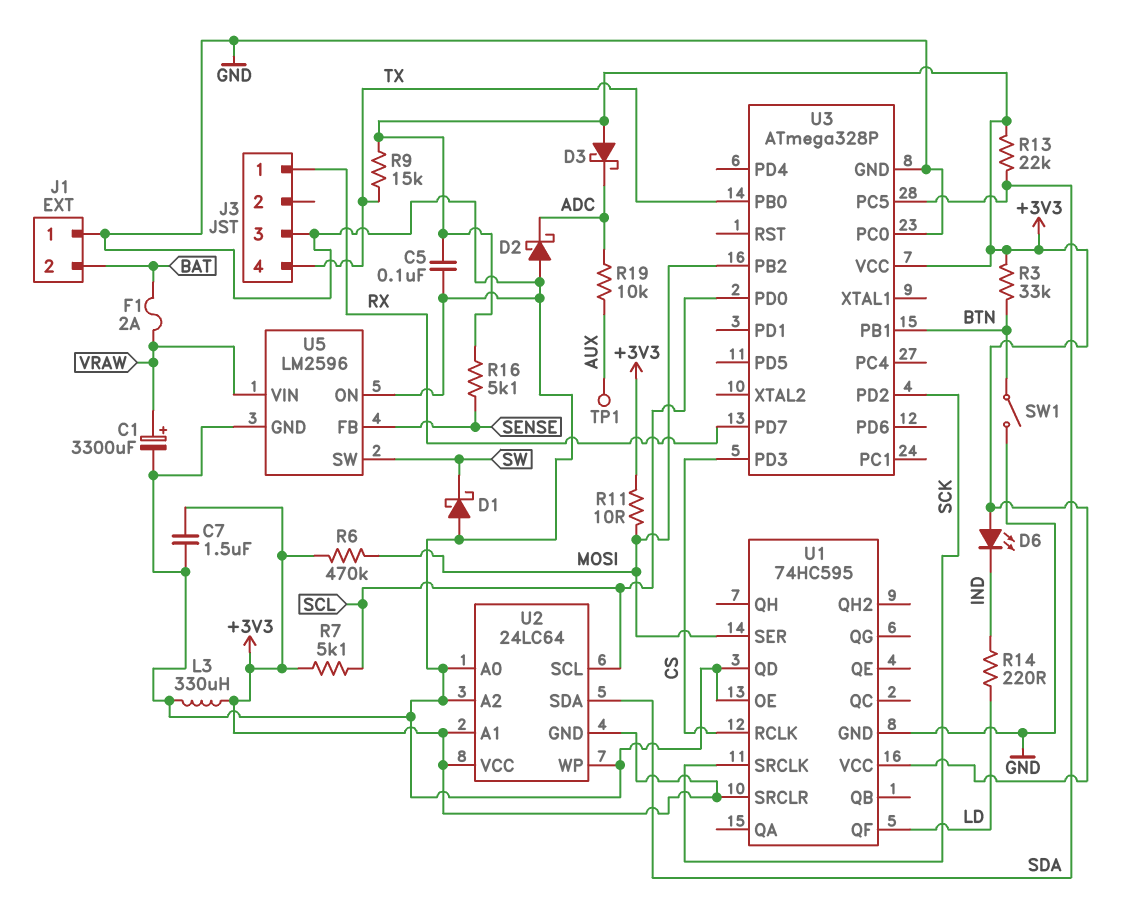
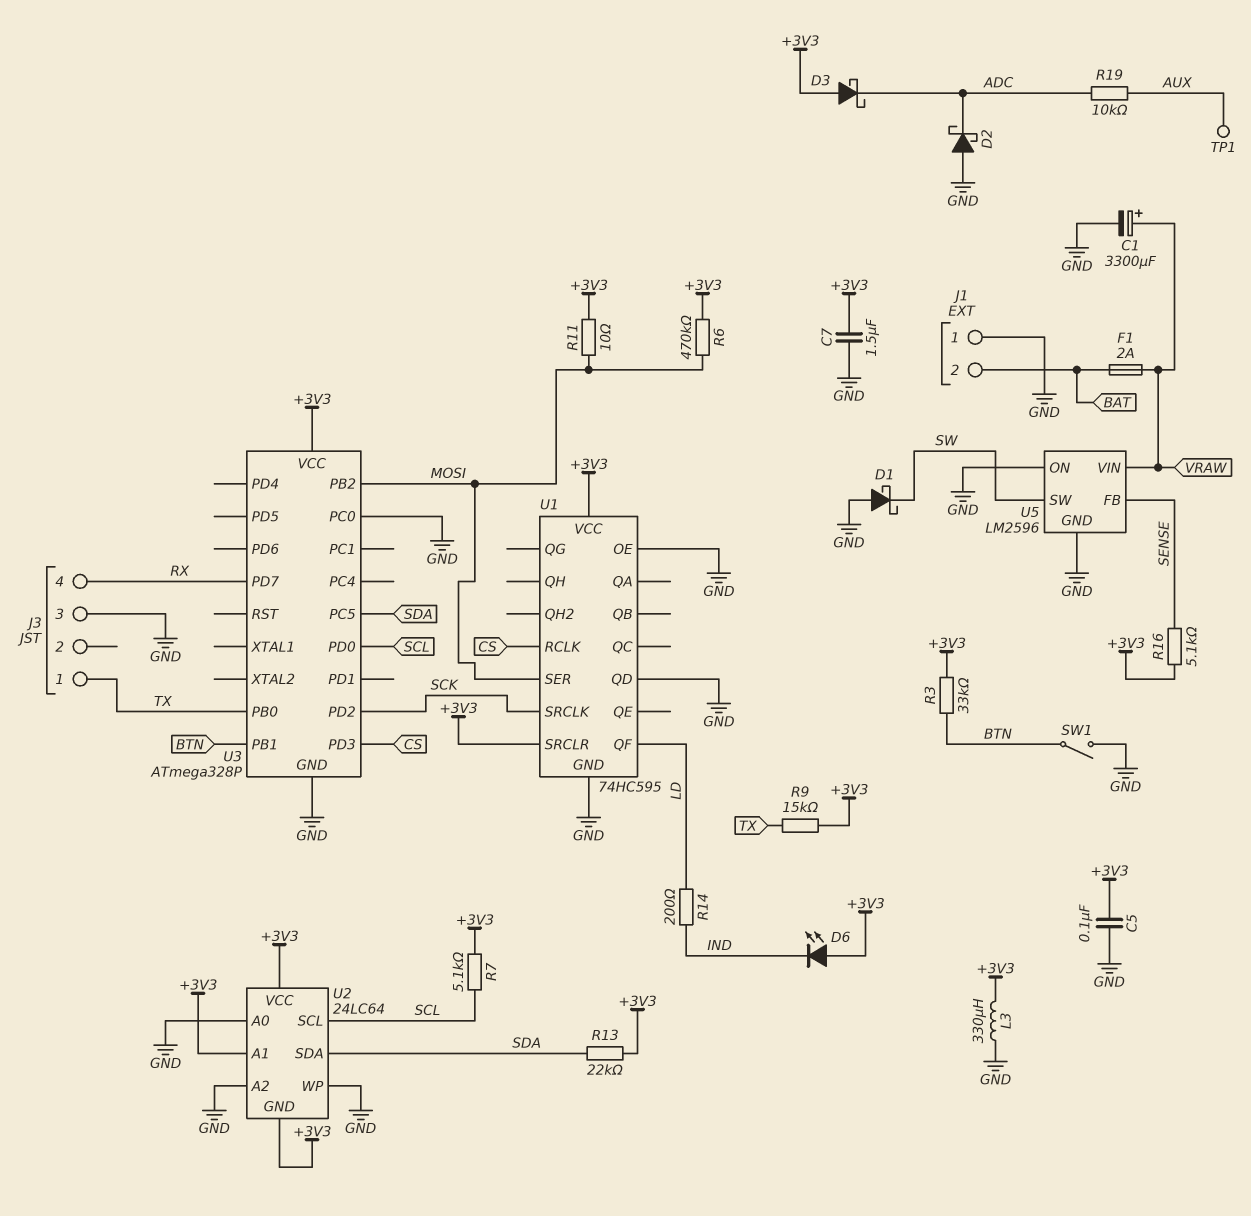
J3 pin 1: RX -> TX
J3 pin 4: TX -> RX
R14: 220 (IND, LD) -> 200 (IND, LD)

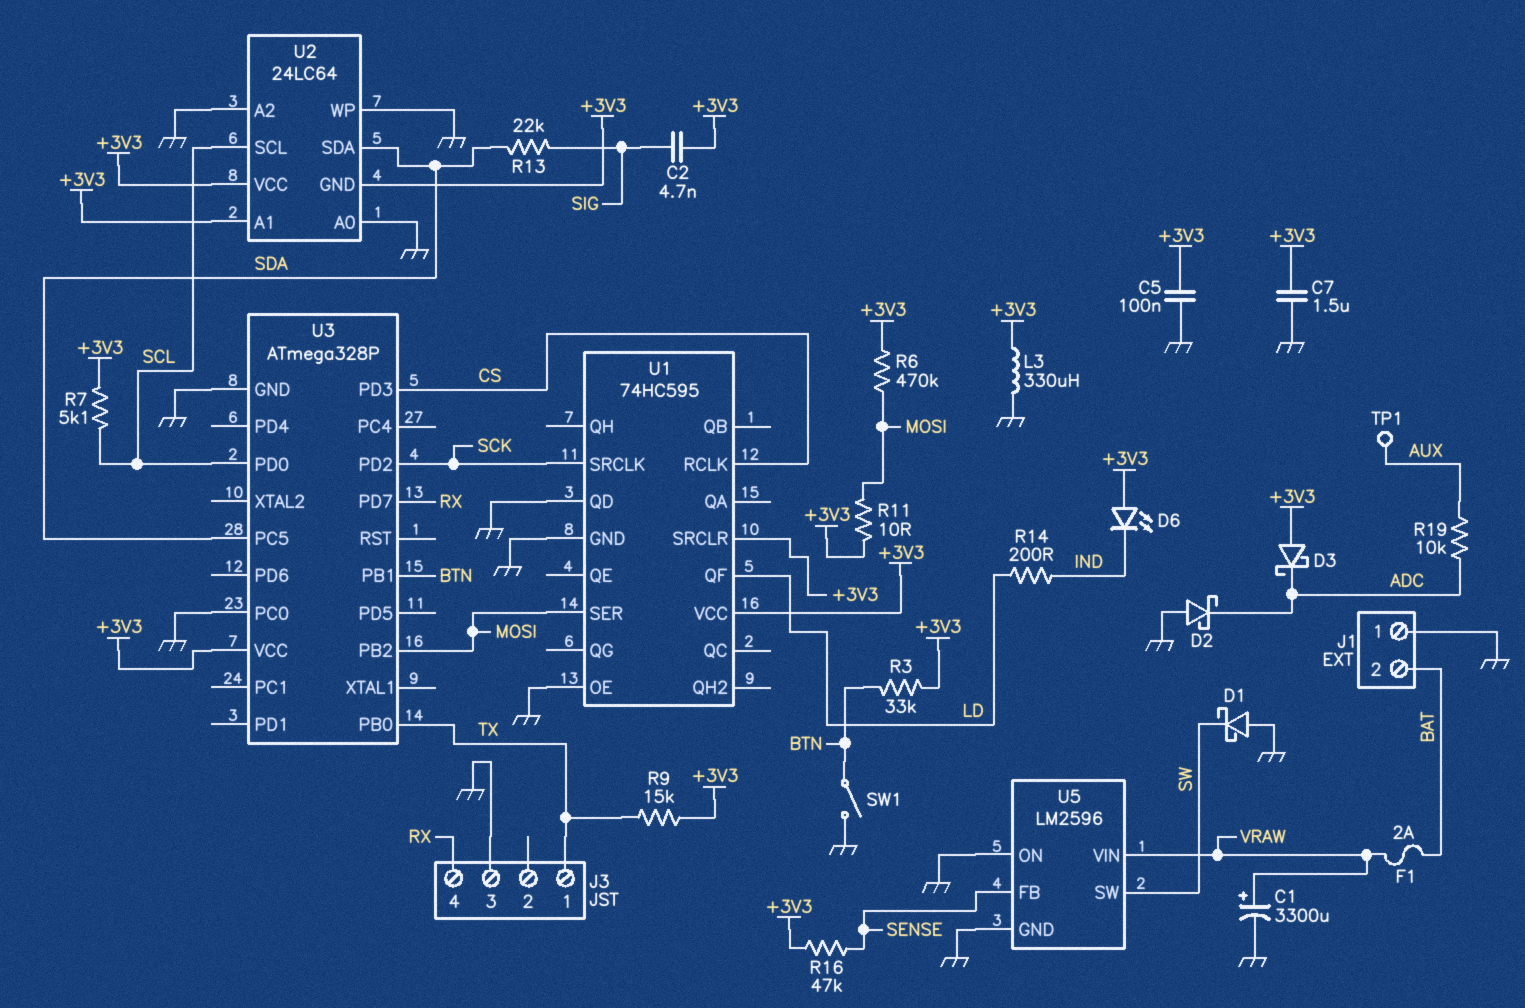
C2: none -> 4.7nF (+3V3, SIG)
R13: 22k (+3V3, SDA) -> 22k (SDA, SIG)
R16: 5.1k (+3V3, SENSE) -> 47k (+3V3, SENSE)

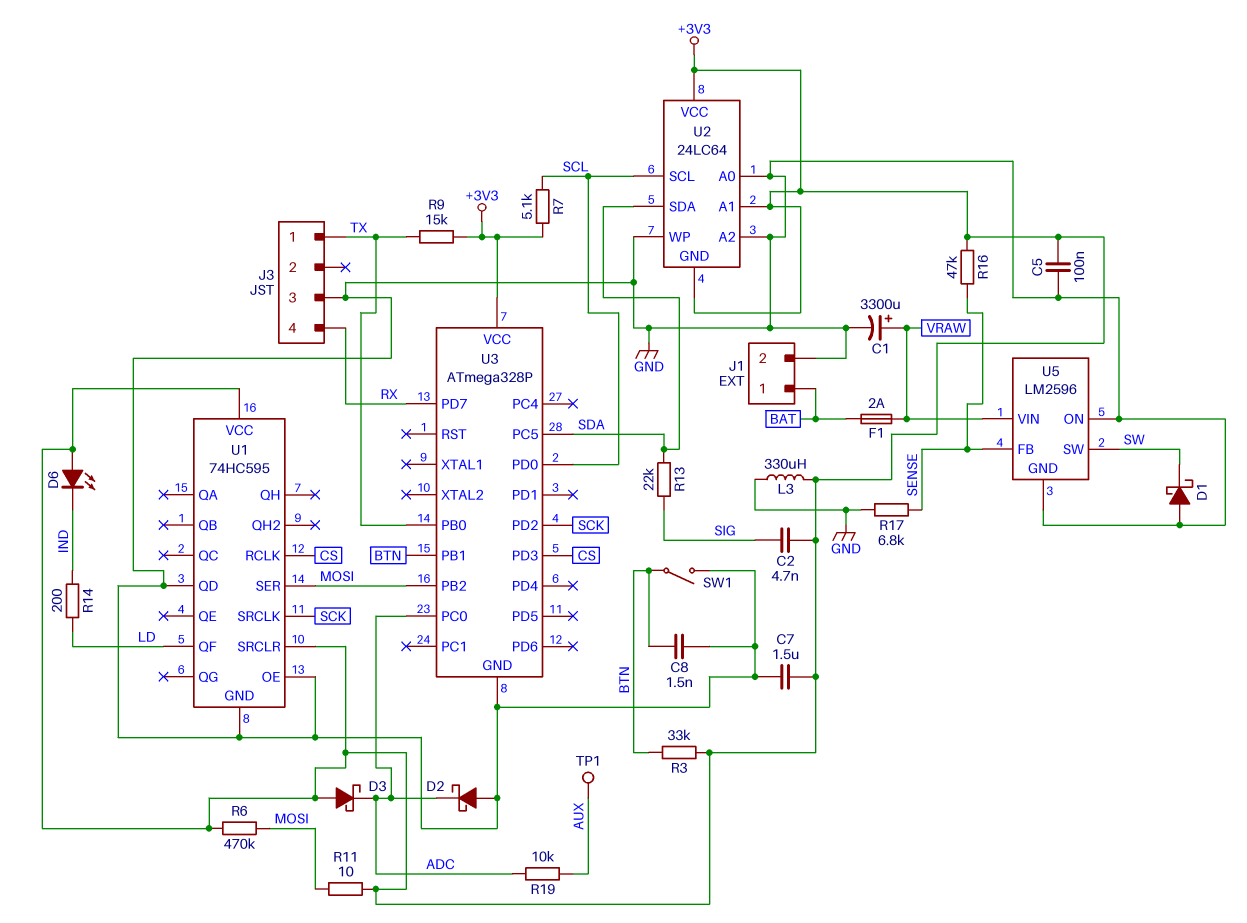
C8: none -> 1.5nF (BTN, GND)
J1 pin 1: GND -> BAT
J1 pin 2: BAT -> GND
R17: none -> 6.8k (GND, SENSE)
U3 pin PC0: GND -> ADC

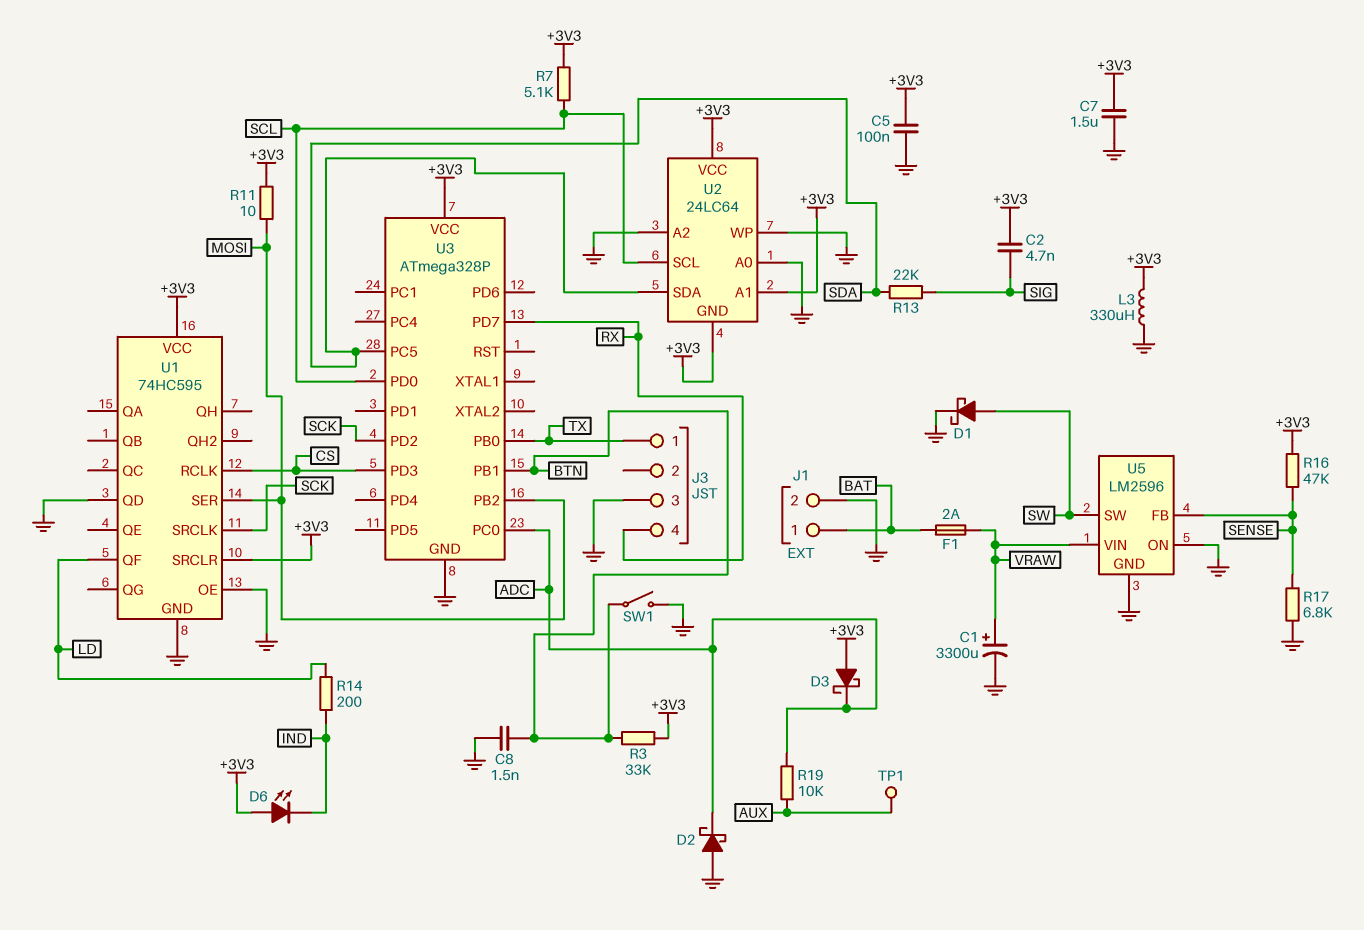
D1: schottky (A GND, K SW) -> schottky (A SW, K GND)
R6: 470k (+3V3, MOSI) -> none
R9: 15k (+3V3, TX) -> none

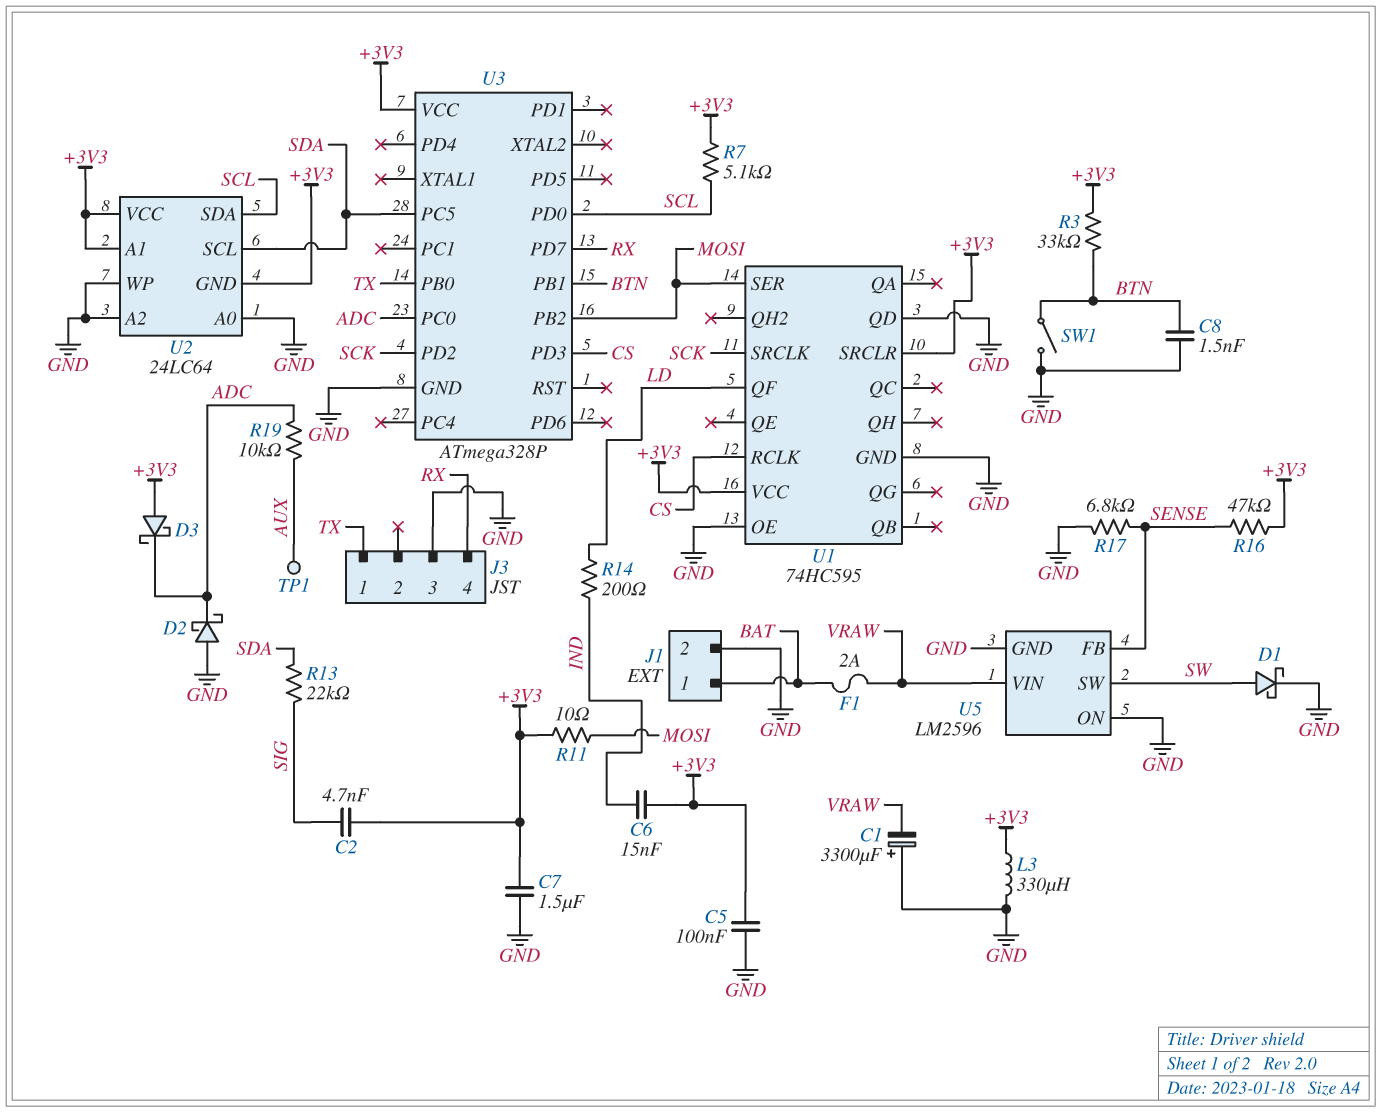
C1: 3300uF (plus VRAW, minus GND) -> 3300uF (plus GND, minus VRAW)
C6: none -> 15nF (+3V3, IND)
D6: LED (A +3V3, K IND) -> none
U2 pin SCL: SCL -> SDA
U2 pin SDA: SDA -> SCL

